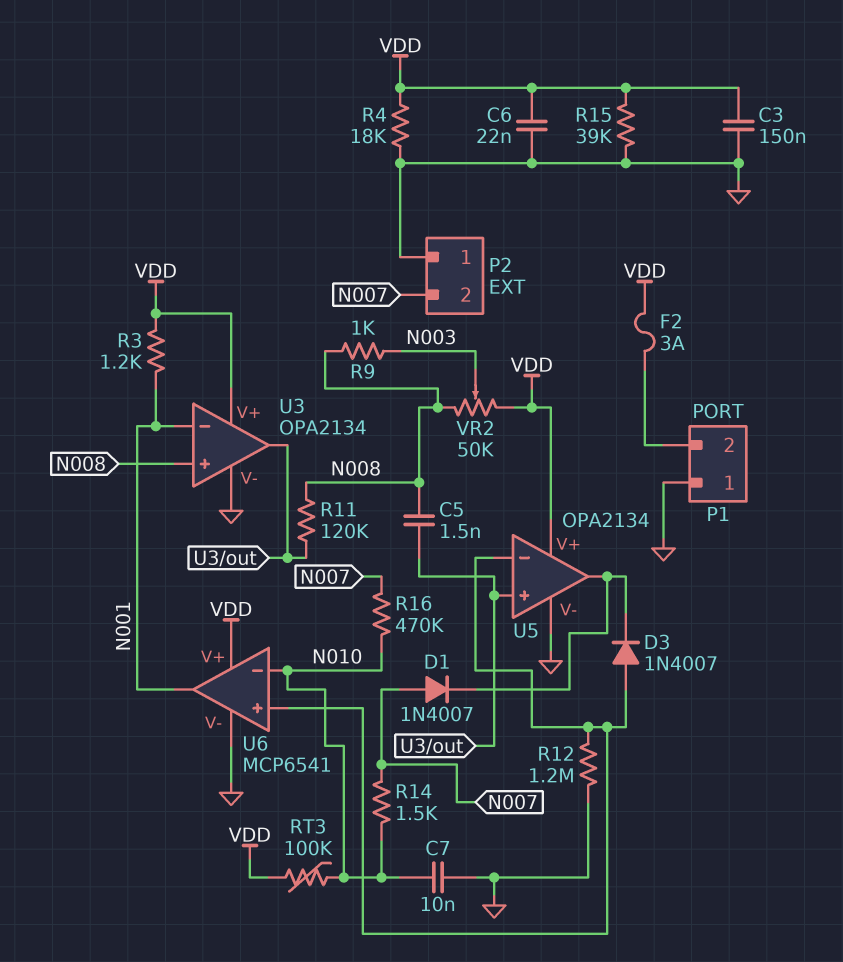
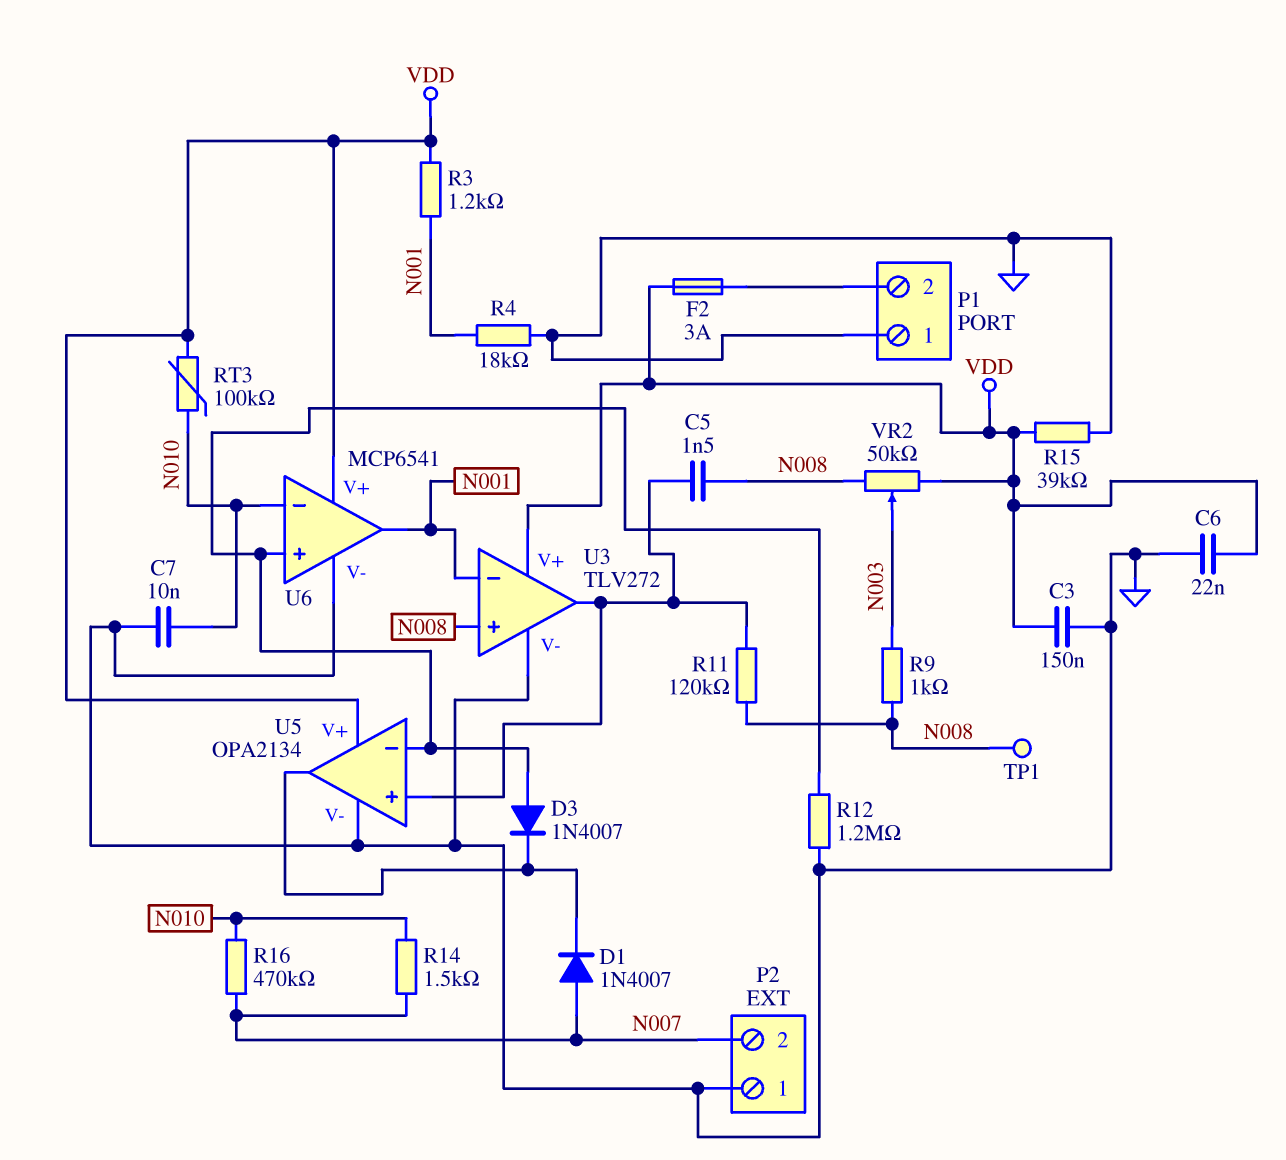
R4: 18k (GND, VDD) -> 18k (GND, N001)
TP1: none -> test point (N008)
U3: OPA2134 -> TLV272

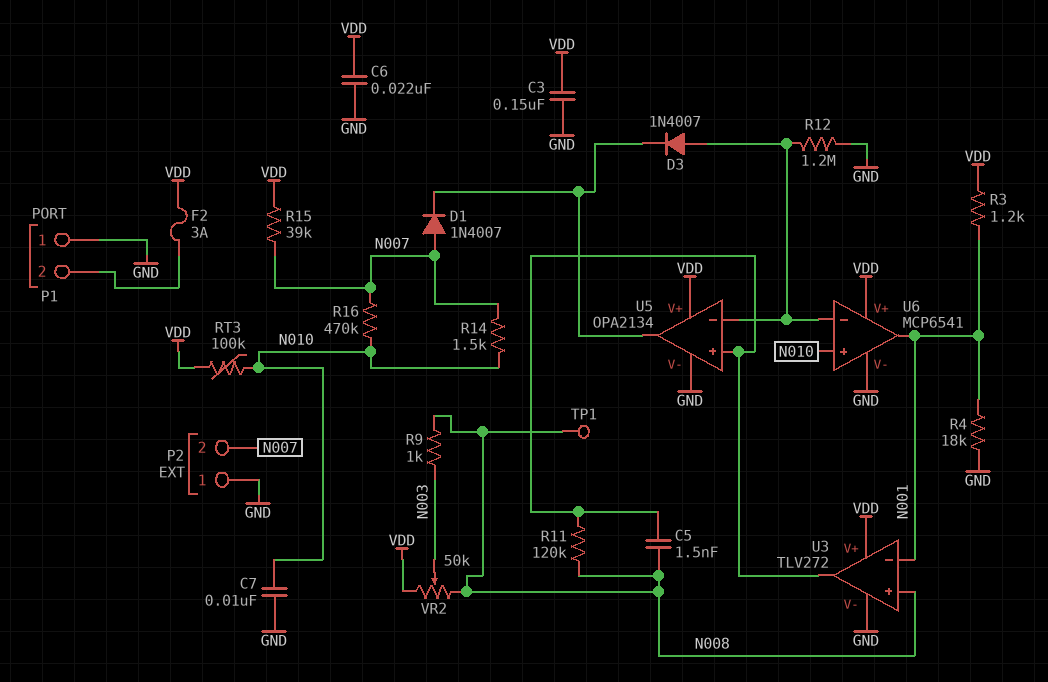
R15: 39k (GND, VDD) -> 39k (N007, VDD)
U6 pin in+: U5/in- -> N010
U6 pin in-: N010 -> U5/in-

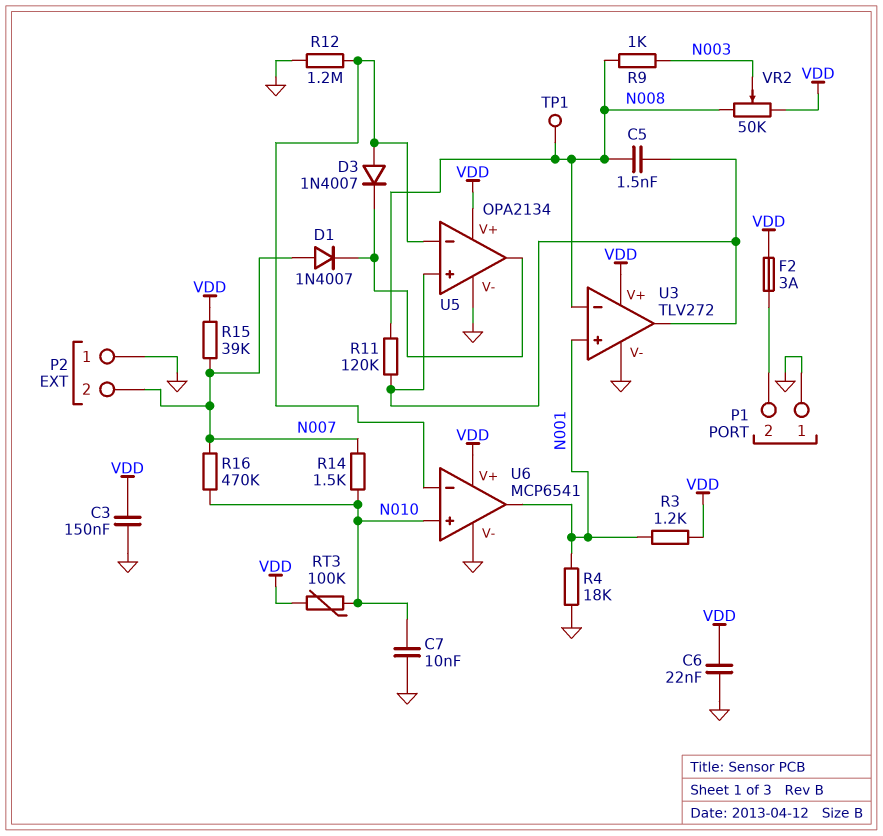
U3 pin in+: N008 -> N001
U3 pin in-: N001 -> N008

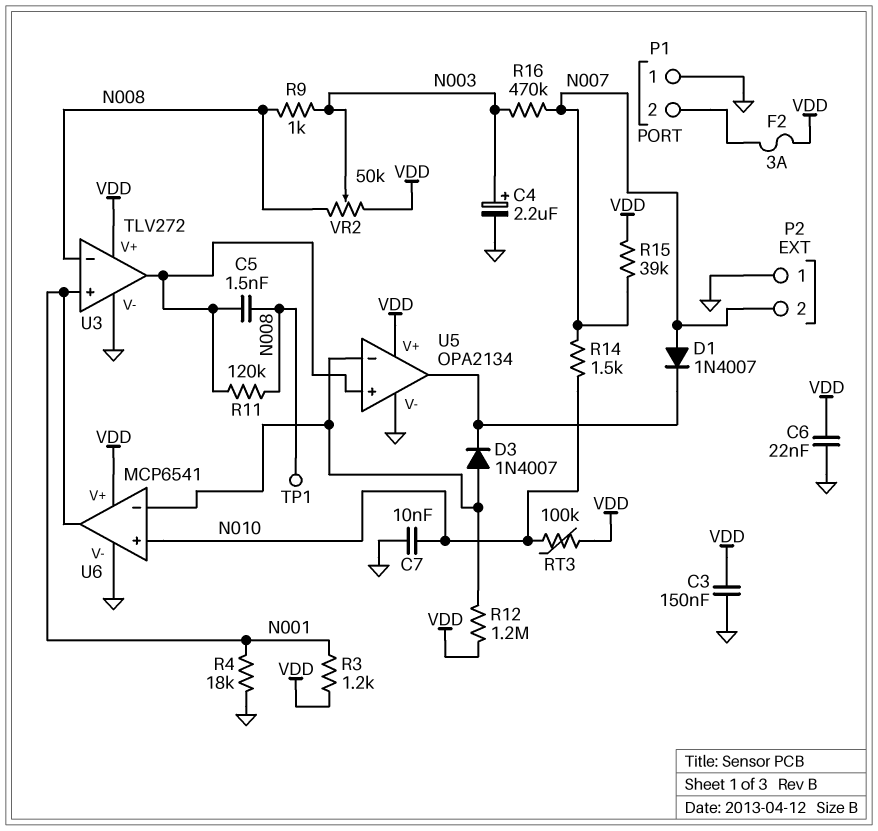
C4: none -> 2.2uF (plus N003, minus GND)
R12: 1.2M (GND, U5/in-) -> 1.2M (U5/in-, VDD)
R16: 470k (N007, N010) -> 470k (N003, N007)

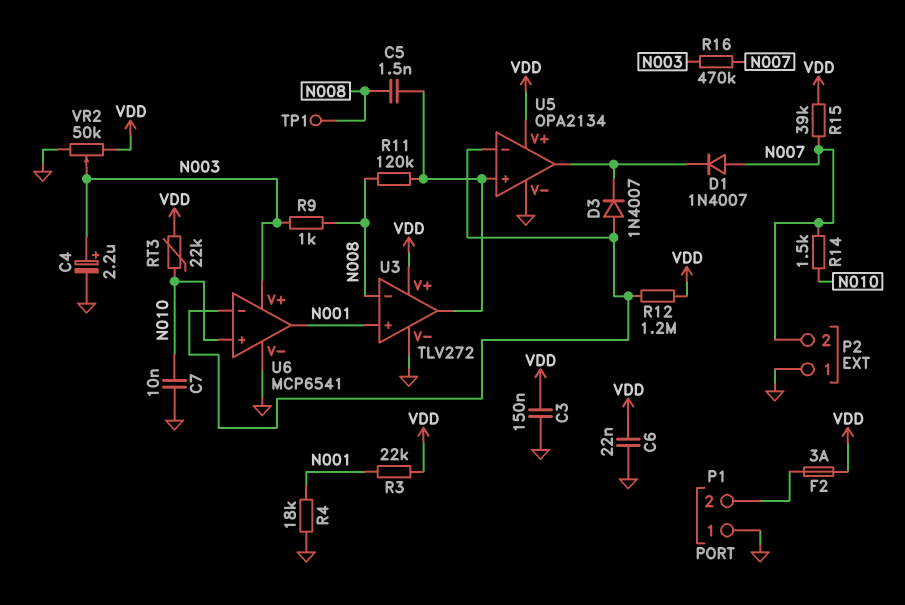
R3: 1.2k (N001, VDD) -> 22k (N001, VDD)
RT3: 100k (N010, VDD) -> 22k (N010, VDD)
U6 pin V+: VDD -> N003
VR2: 50k (N008, VDD, wiper N003) -> 50k (GND, VDD, wiper N003)

